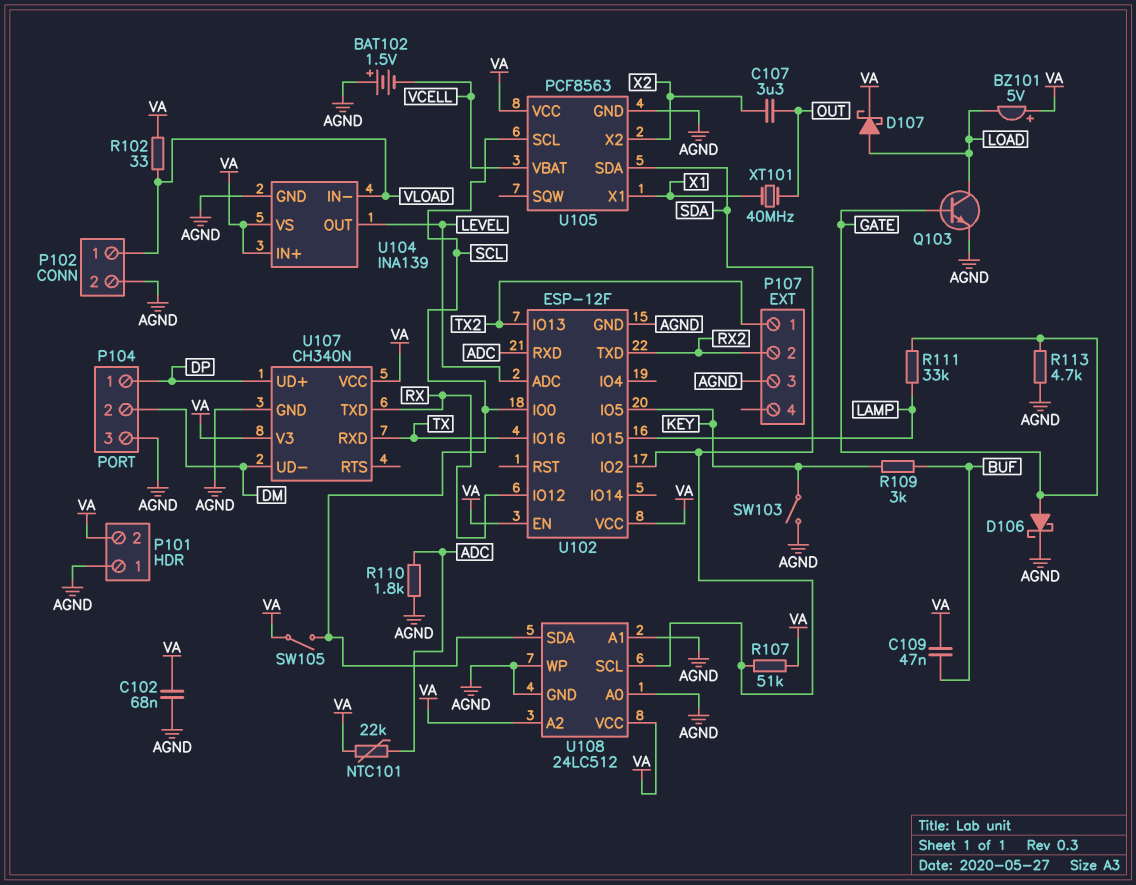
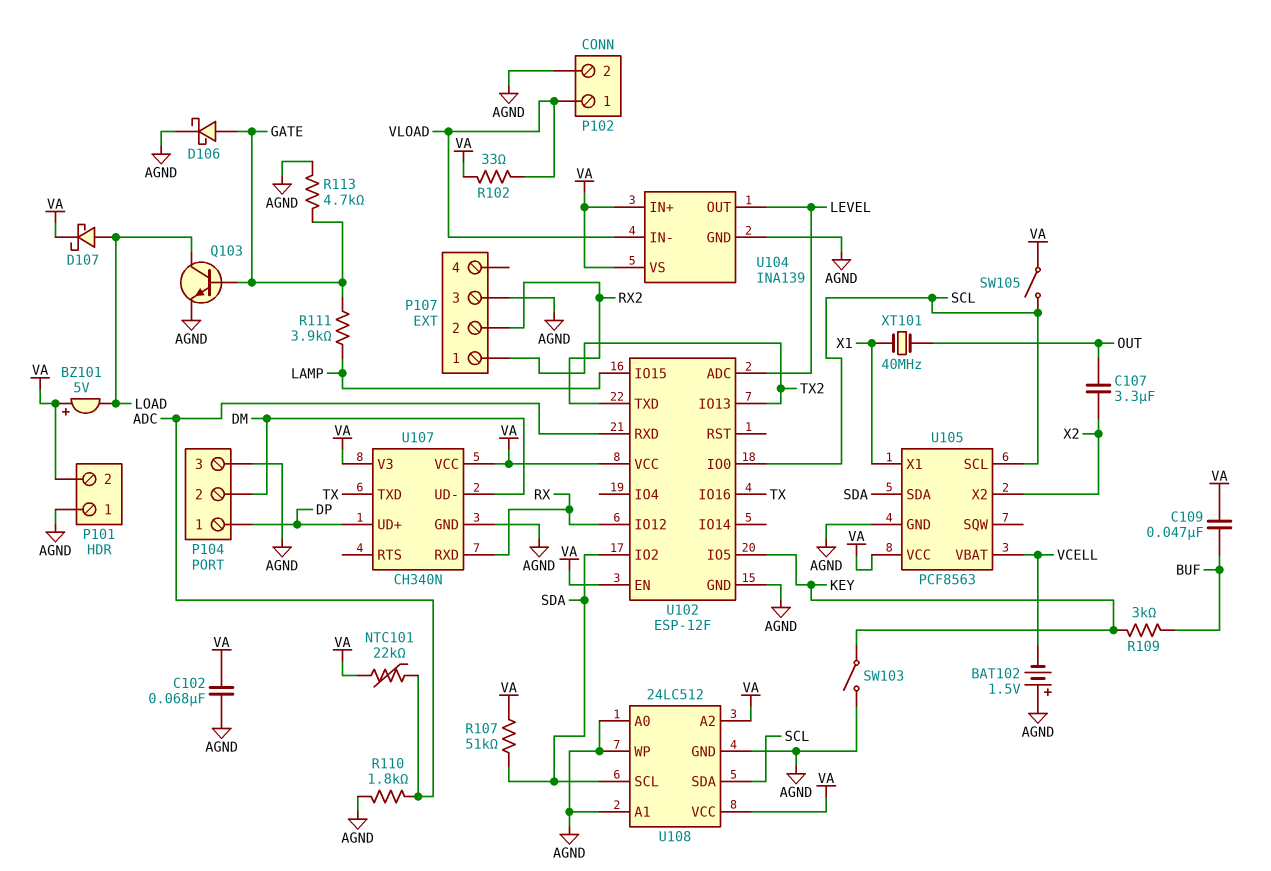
R111: 33k (GATE, LAMP) -> 3.9k (GATE, LAMP)
U107 pin RXD: TX -> RX
U107 pin TXD: RX -> TX

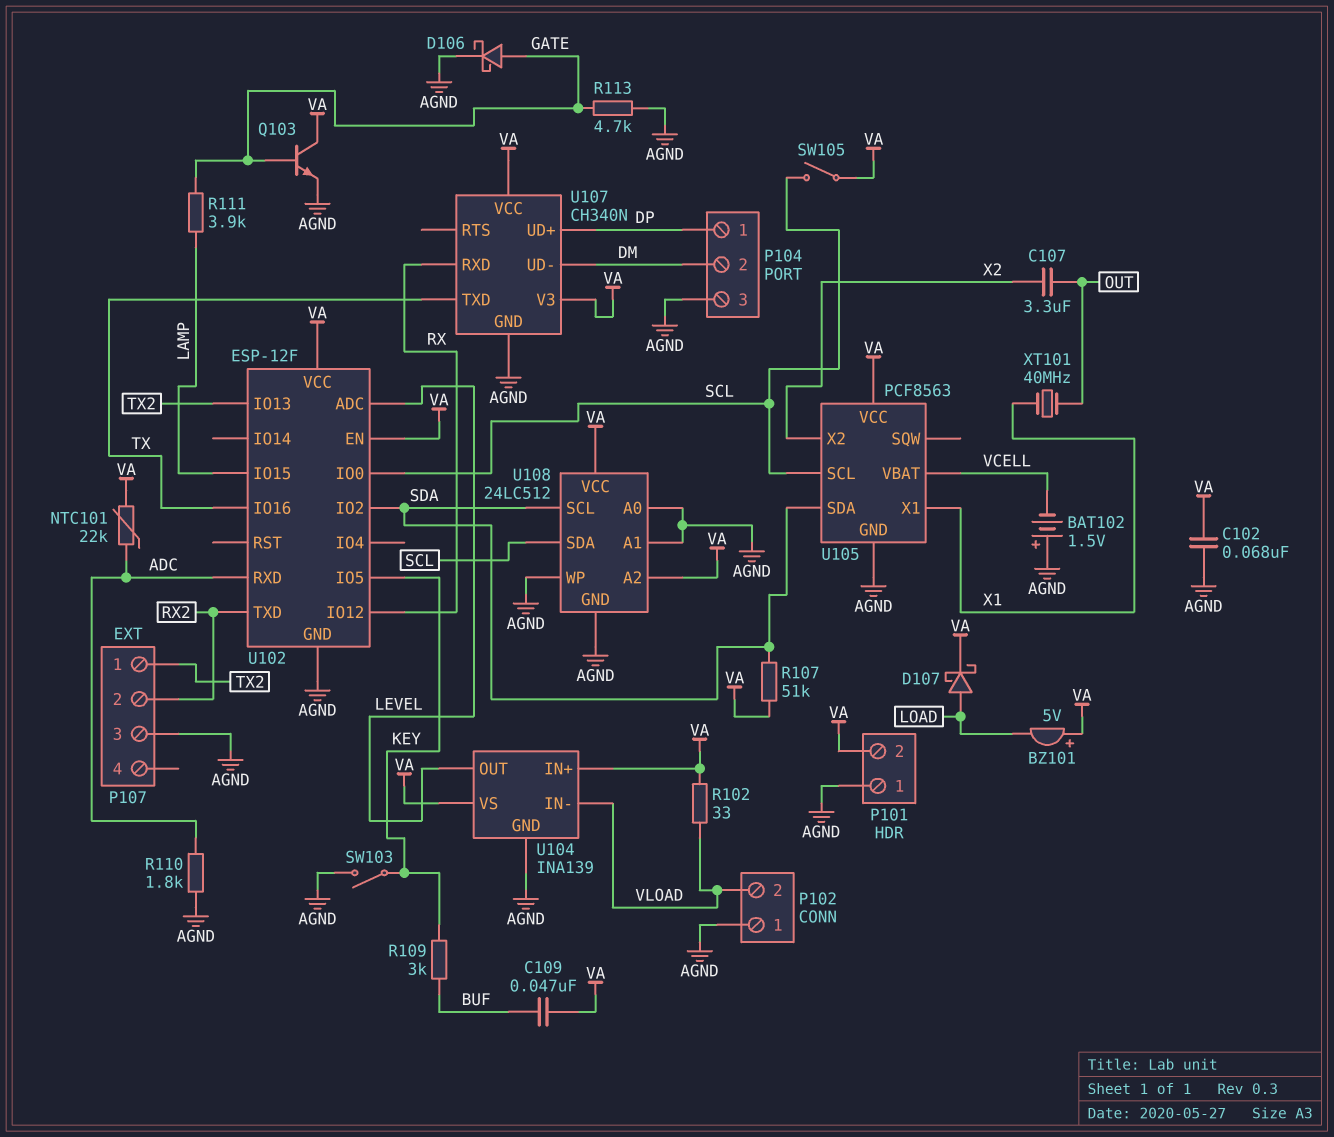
P102 pin 1: VLOAD -> AGND
P102 pin 2: AGND -> VLOAD
Q103: NPN (B GATE, C LOAD, E AGND) -> NPN (B GATE, C VA, E AGND)

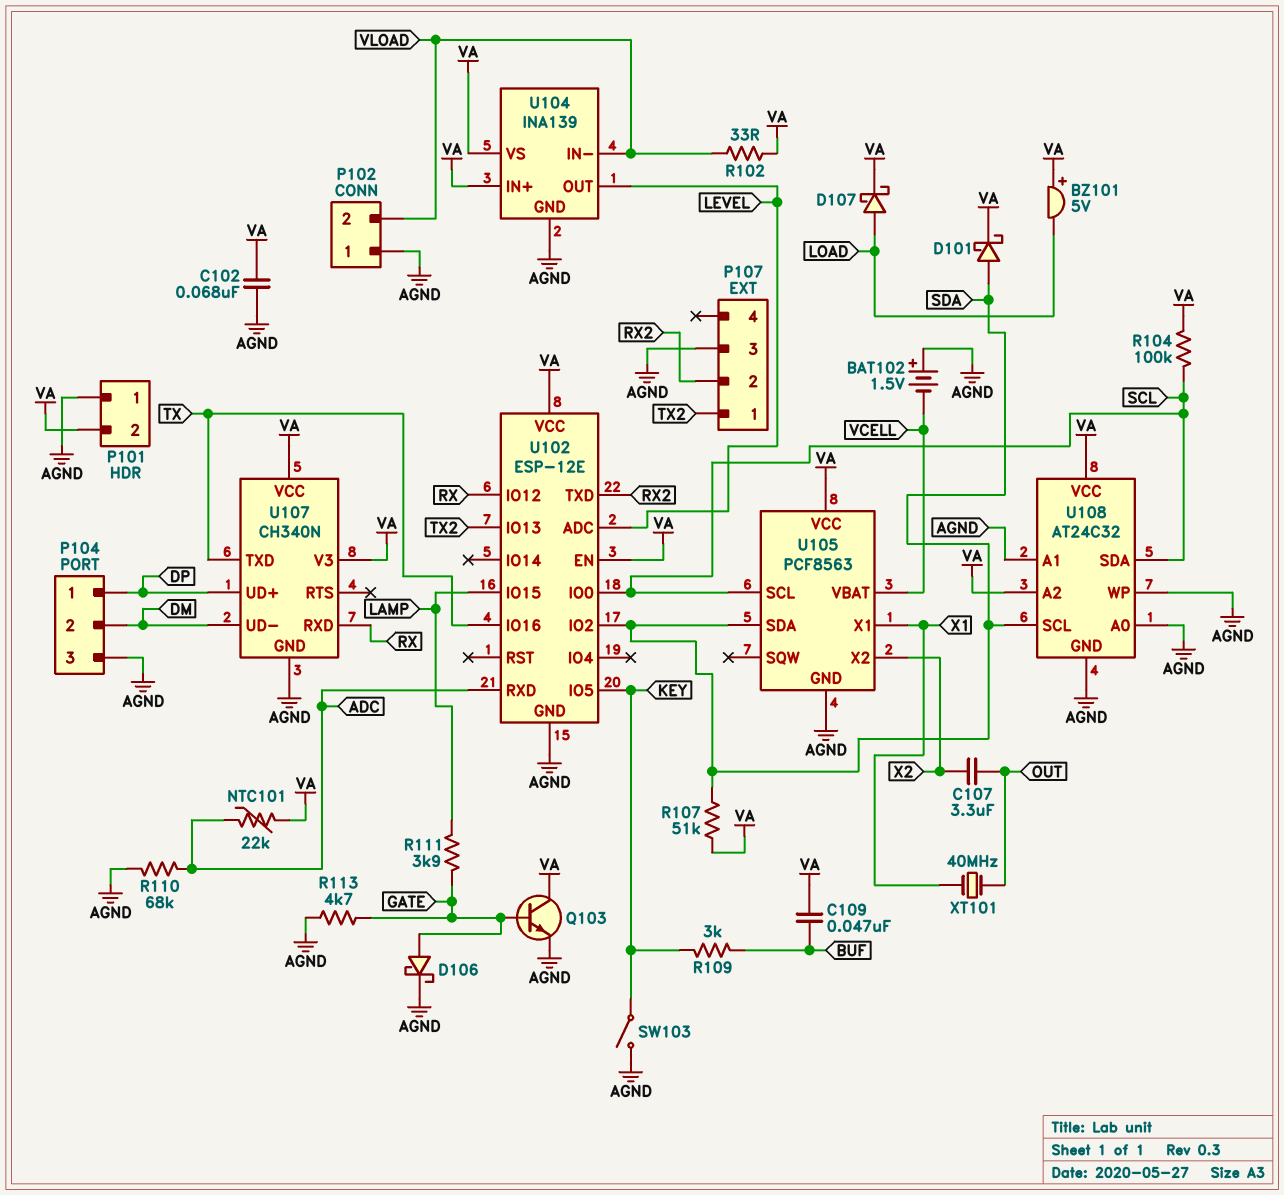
D101: none -> schottky (A SDA, K VA)
R104: none -> 100k (SCL, VA)
R110: 1.8k (ADC, AGND) -> 68k (ADC, AGND)
SW105: switch (SCL, VA) -> none
U102: ESP-12F -> ESP-12E
U108: 24LC512 -> AT24C32

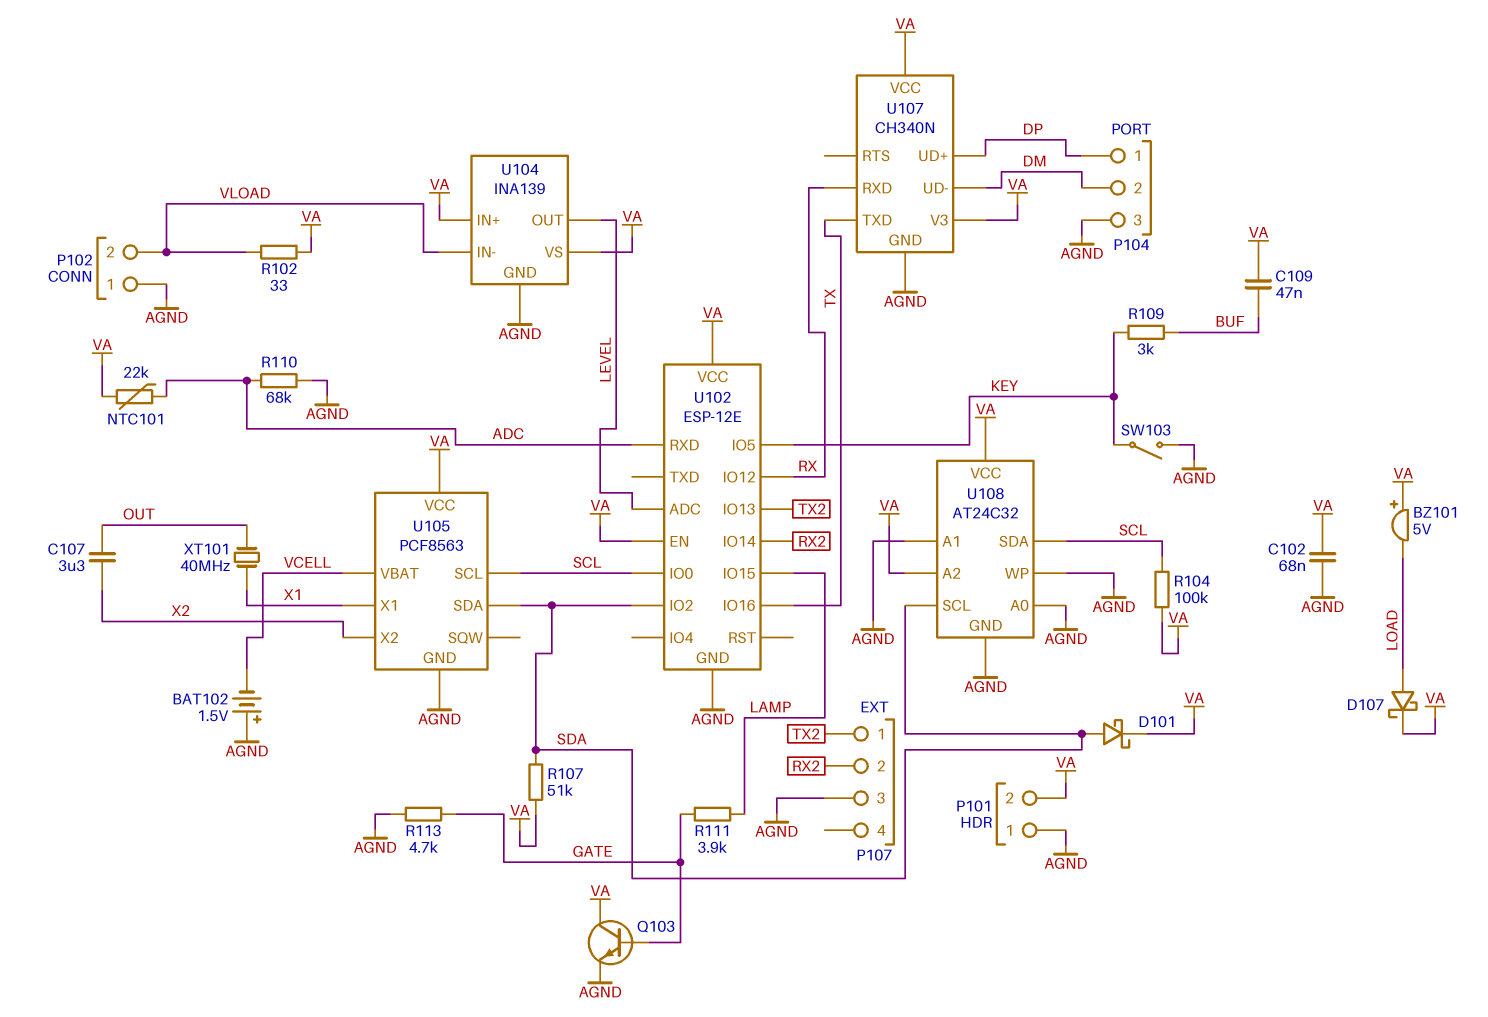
D106: schottky (A GATE, K AGND) -> none
U102 pin IO14: none -> RX2
U102 pin TXD: RX2 -> none

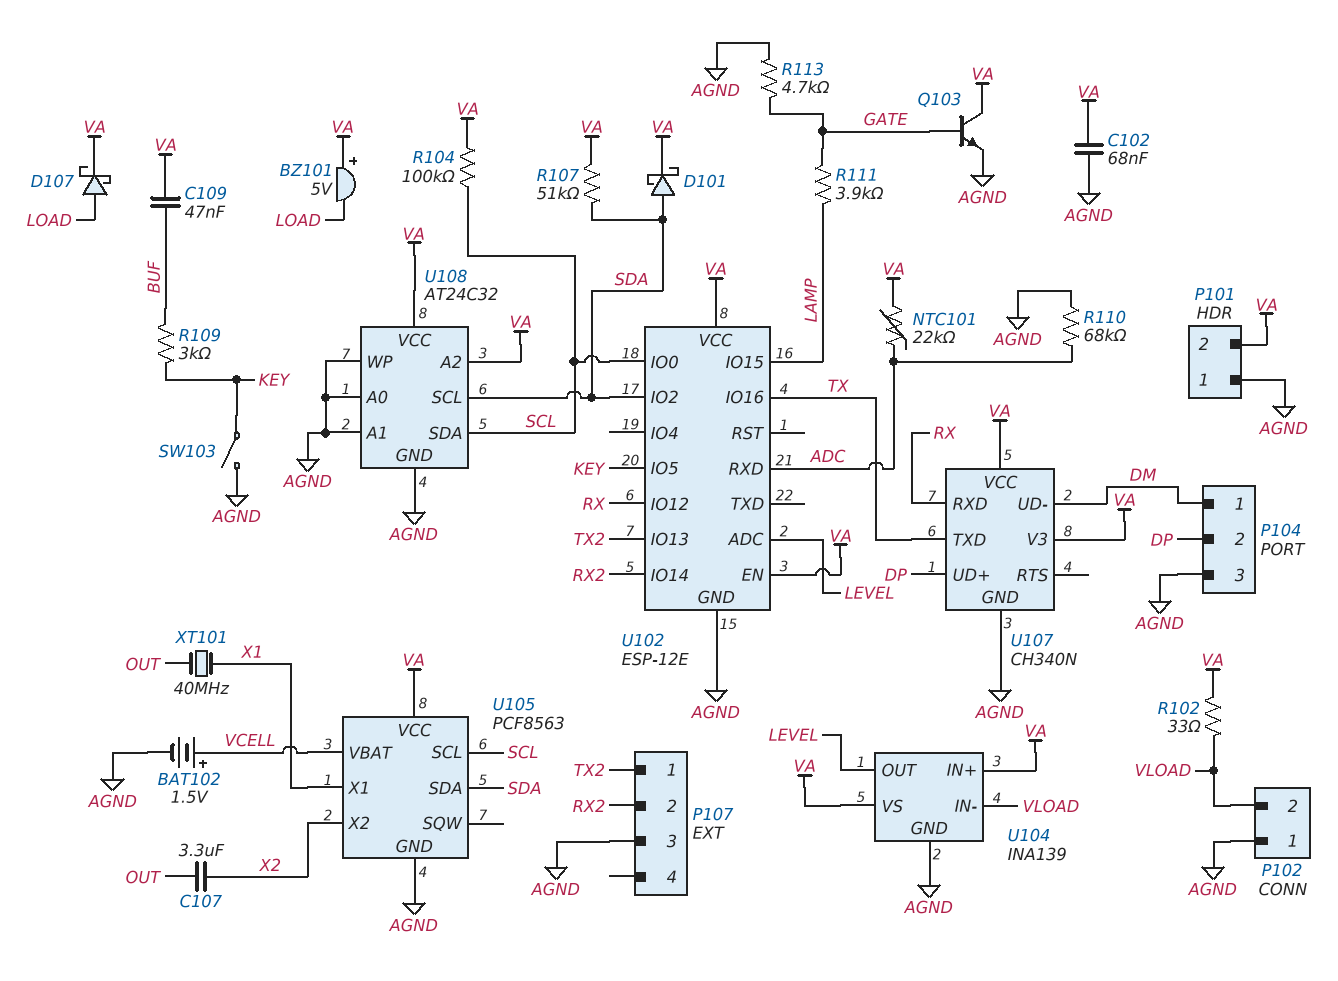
BAT102: 1.5V (plus AGND, minus VCELL) -> 1.5V (plus VCELL, minus AGND)
P104 pin 1: DP -> DM
P104 pin 2: DM -> DP

